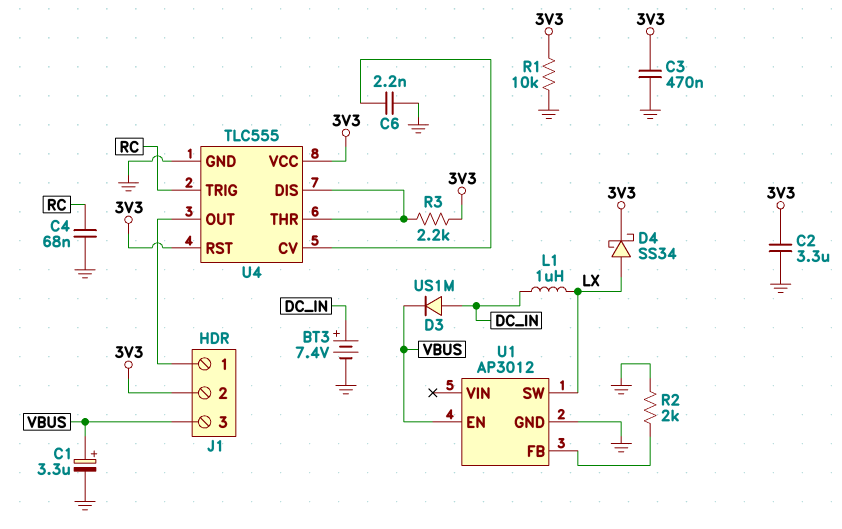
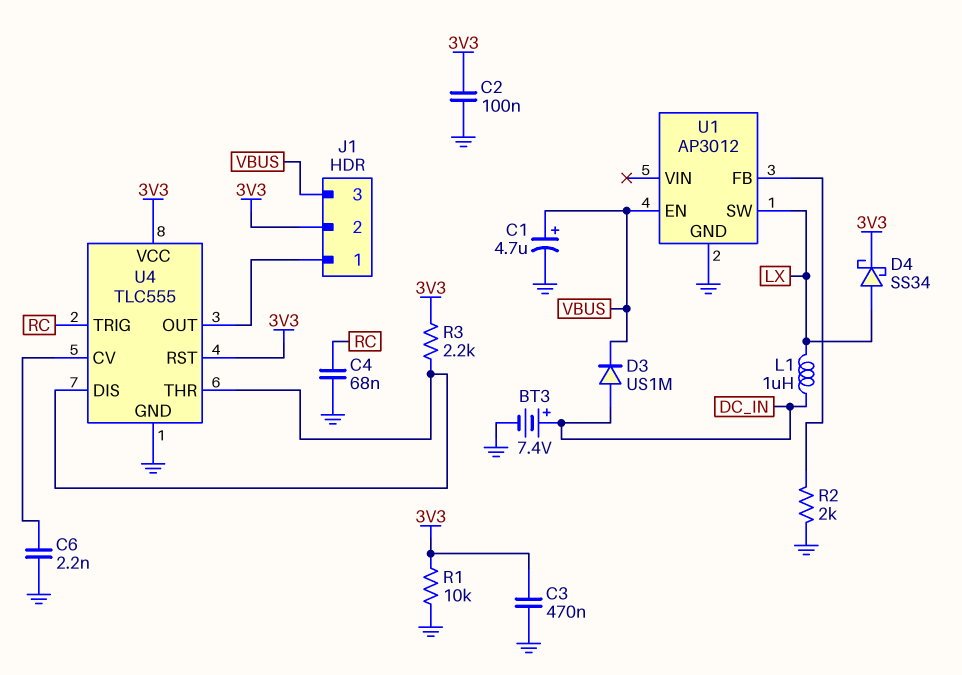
C1: 3.3uF (plus VBUS, minus GND) -> 4.7uF (plus VBUS, minus GND)
C2: 3.3uF (3V3, GND) -> 100nF (3V3, GND)

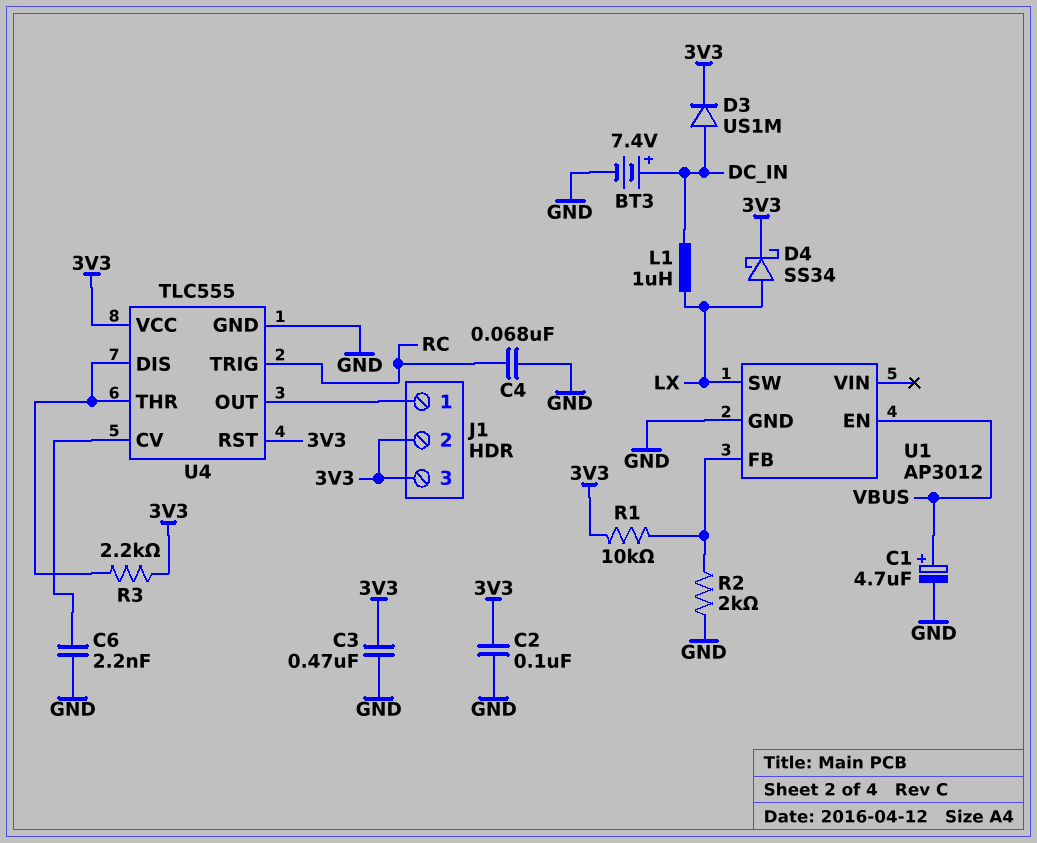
D3: diode US1M (A DC_IN, K VBUS) -> diode US1M (A DC_IN, K 3V3)
J1 pin 3: VBUS -> 3V3
R1: 10k (3V3, GND) -> 10k (3V3, U1/FB)

